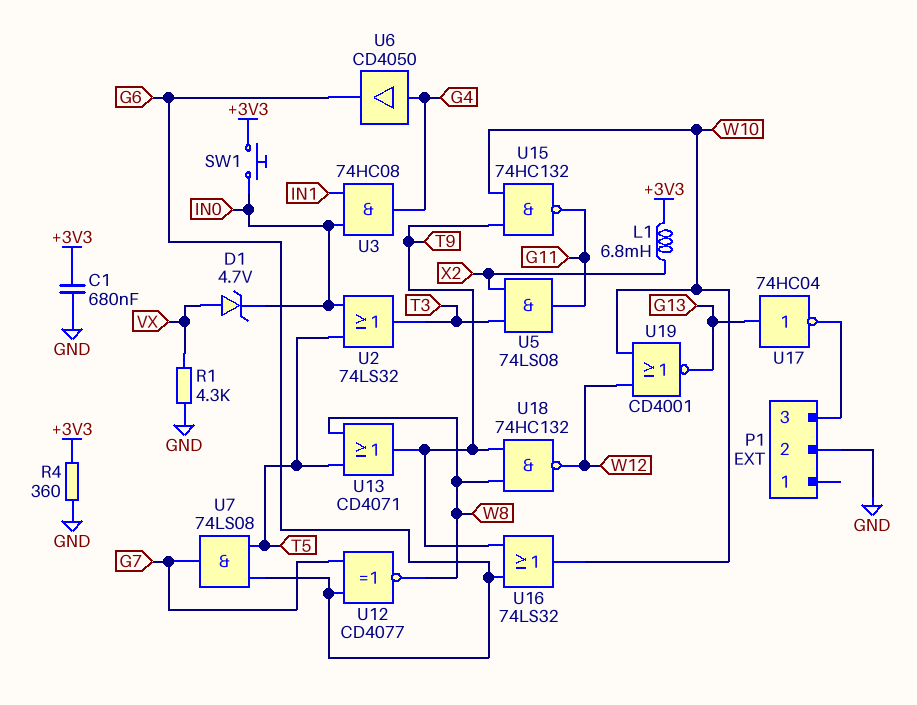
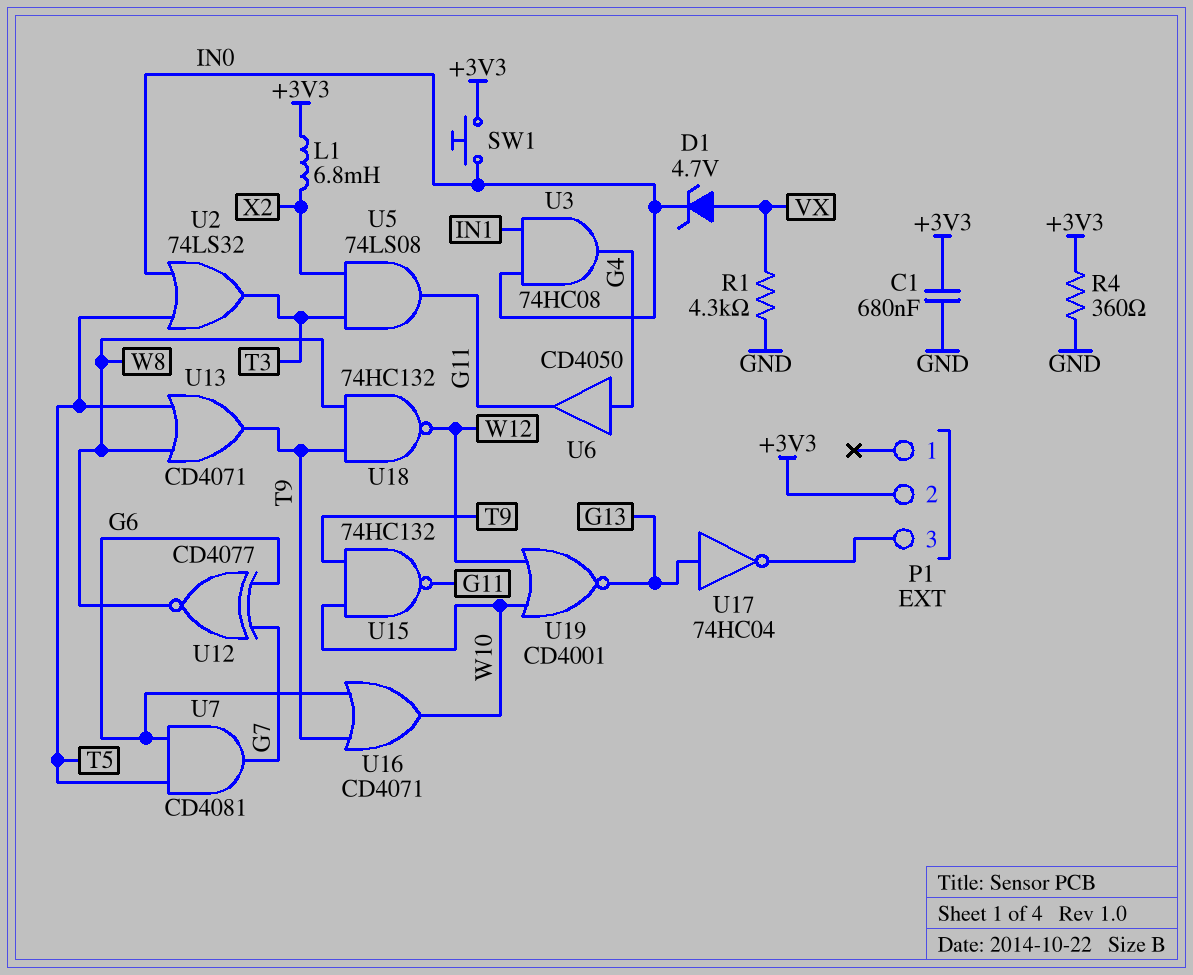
P1 pin 2: GND -> +3V3
U6: buffer CD4050 (in G4, out G6) -> buffer CD4050 (in G4, out G11)
U7: AND 74LS08 (in G6, in T5, out G7) -> AND CD4081 (in G6, in T5, out G7)
U16: OR 74LS32 (in G6, in T9, out W10) -> OR CD4071 (in G6, in T9, out W10)

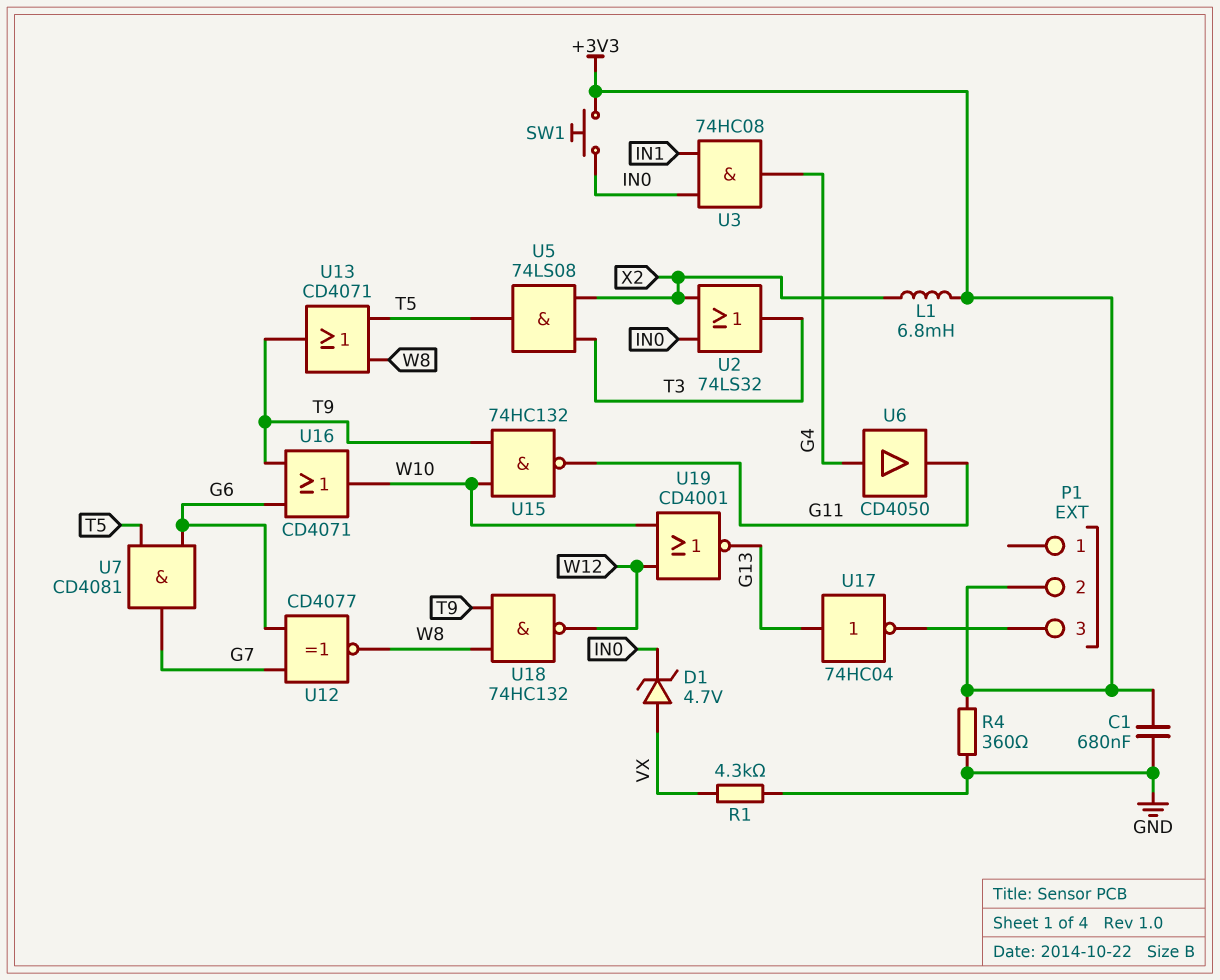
U2: OR 74LS32 (in IN0, in T5, out T3) -> OR 74LS32 (in IN0, in X2, out T3)
U5: AND 74LS08 (in T3, in X2, out G11) -> AND 74LS08 (in T3, in X2, out T5)

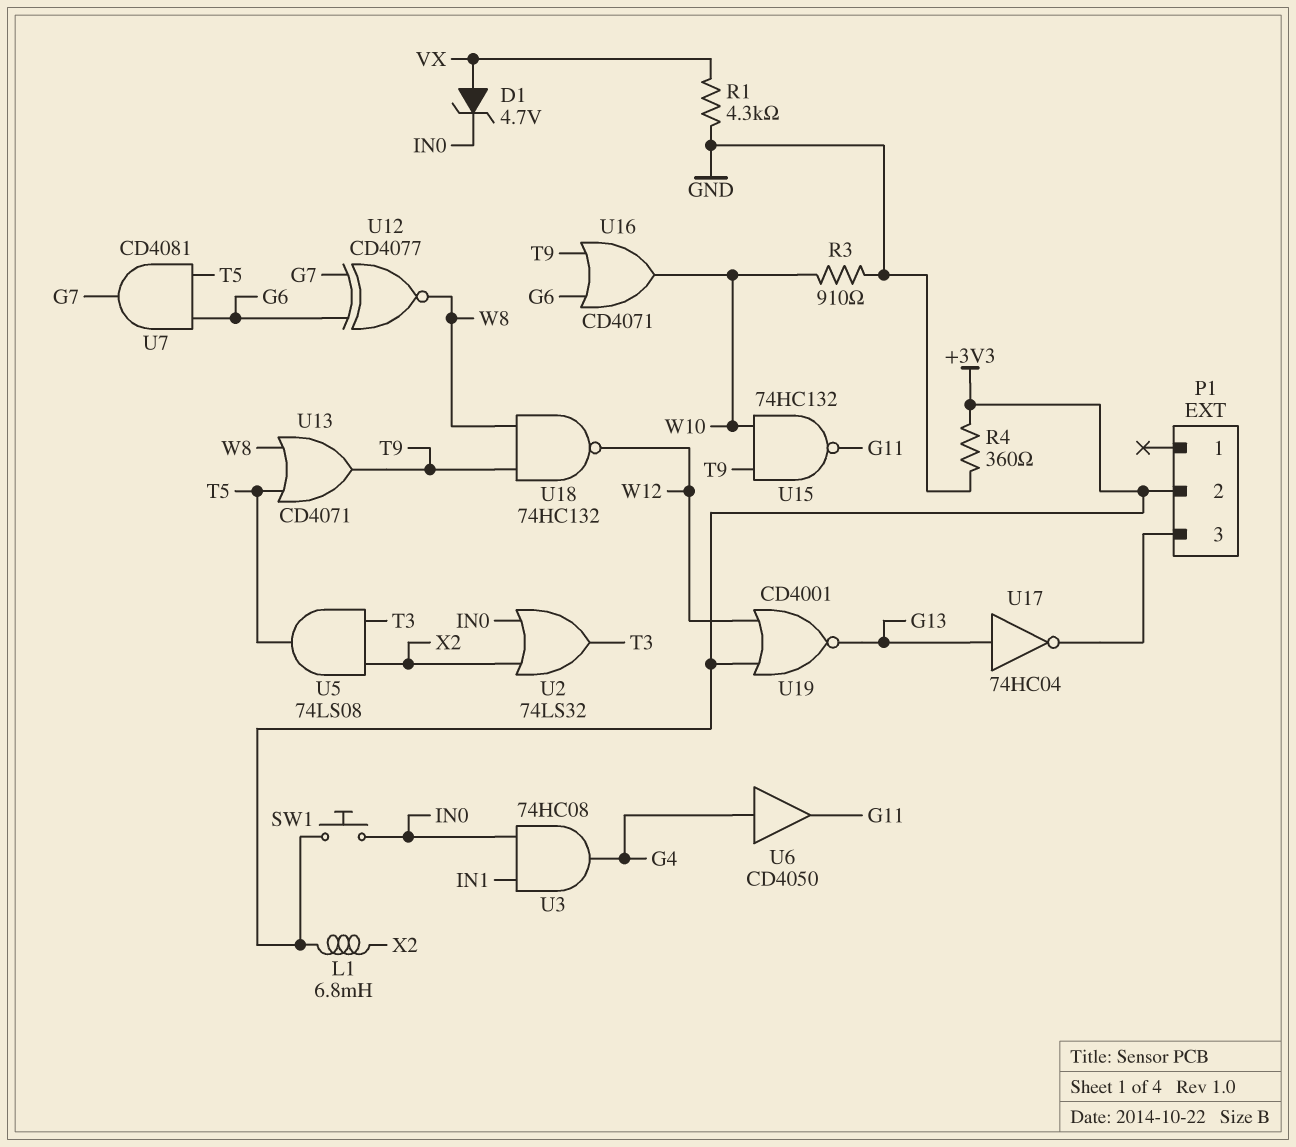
C1: 680nF (+3V3, GND) -> none
R3: none -> 910 (GND, W10)
U19: NOR CD4001 (in W10, in W12, out G13) -> NOR CD4001 (in +3V3, in W12, out G13)

